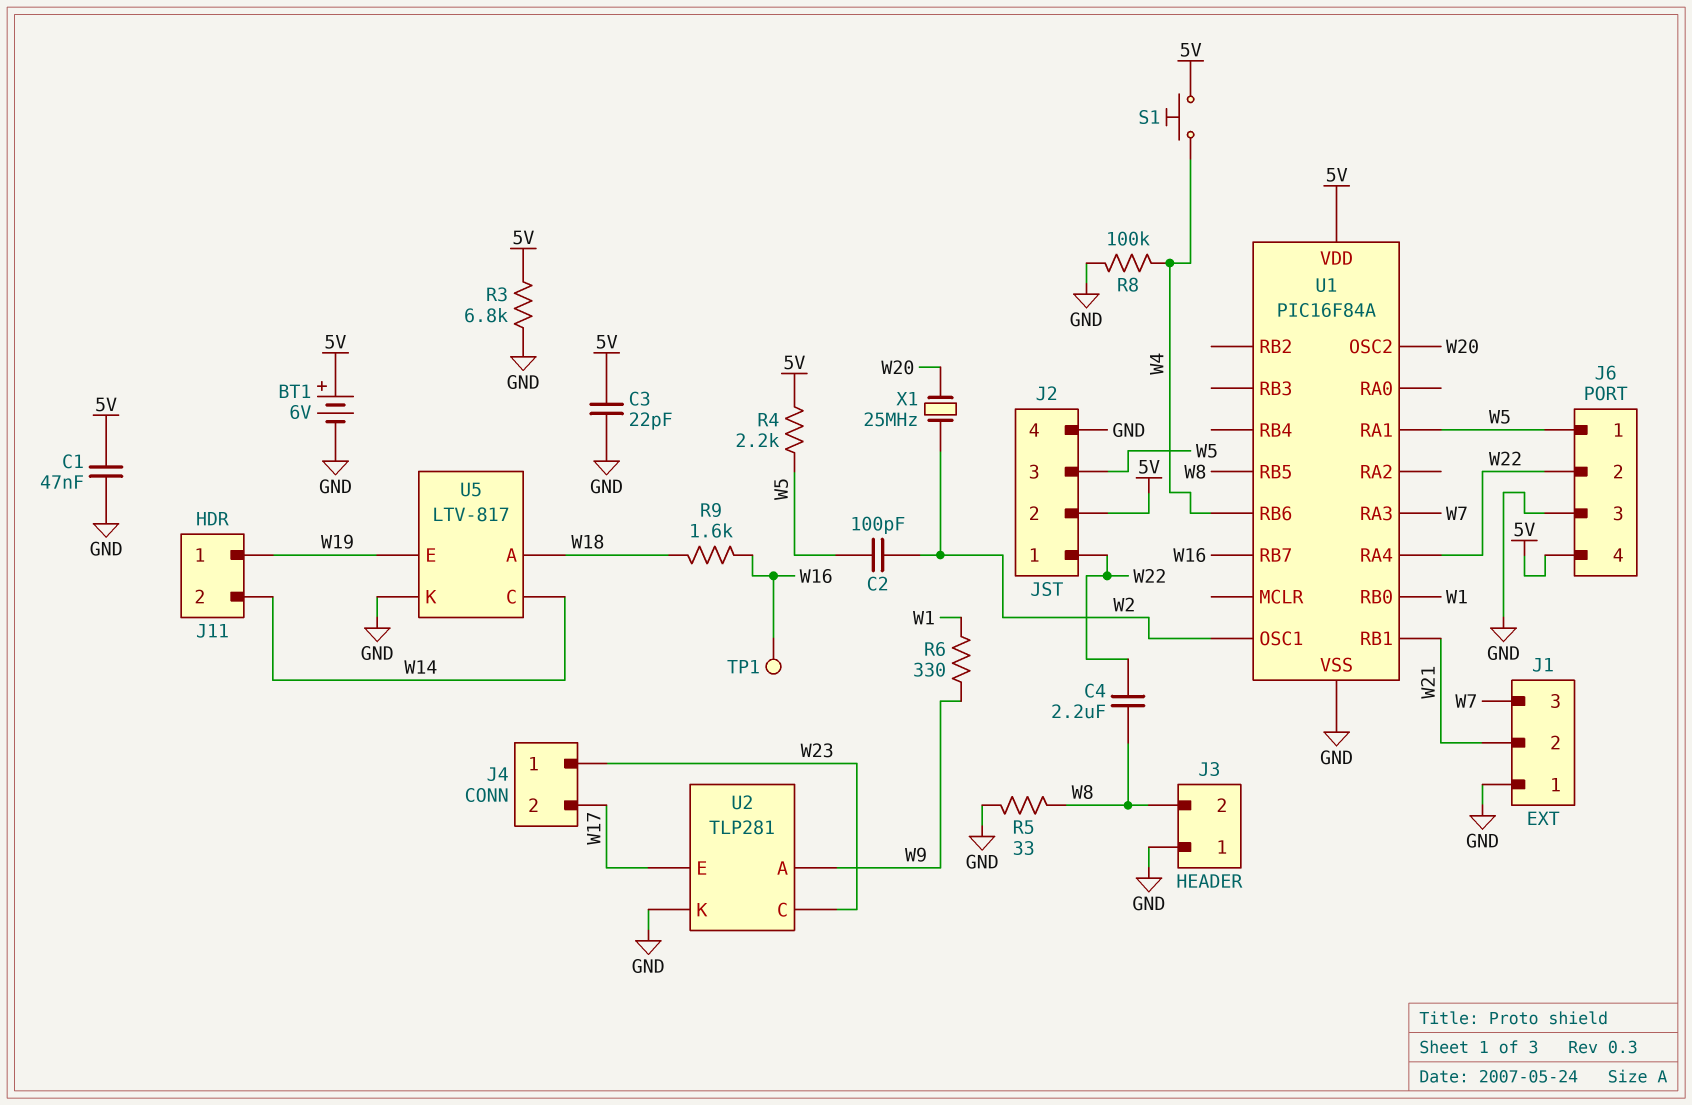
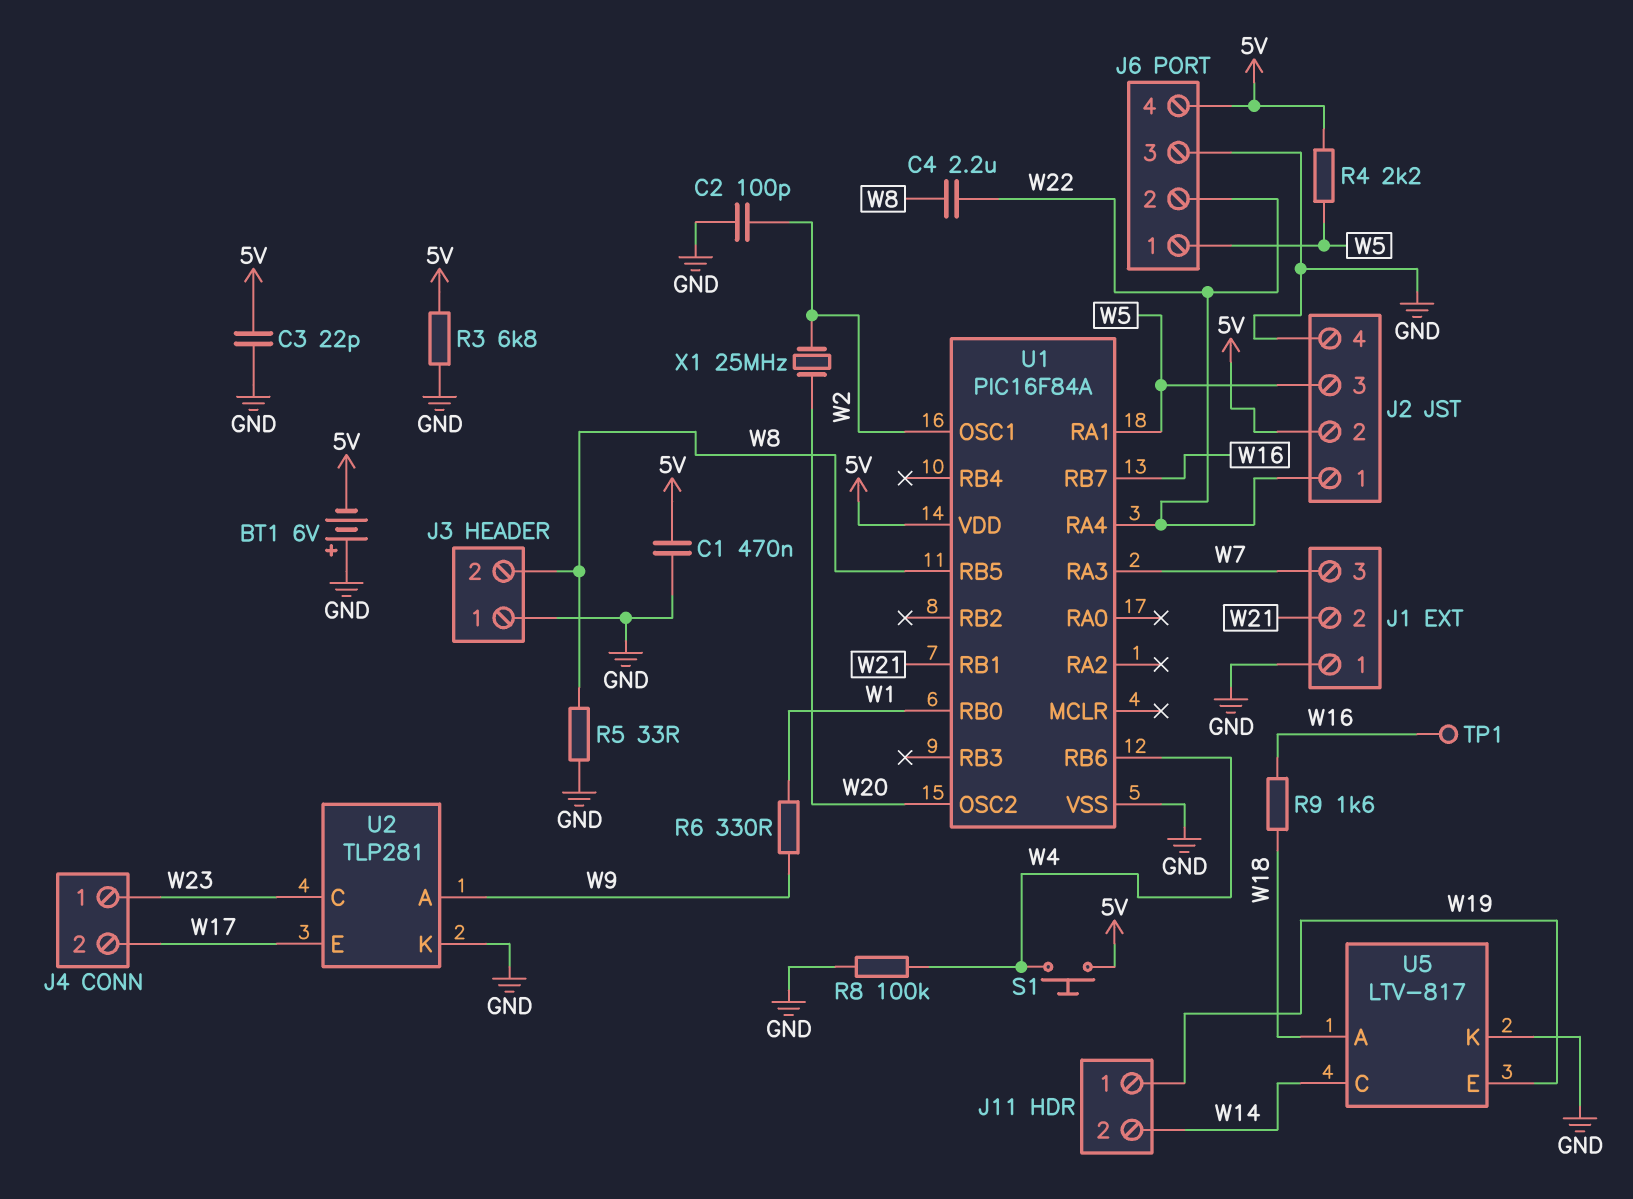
BT1: 6V (plus 5V, minus GND) -> 6V (plus GND, minus 5V)
C1: 47nF (5V, GND) -> 470nF (5V, GND)
C2: 100pF (W2, W5) -> 100pF (GND, W2)

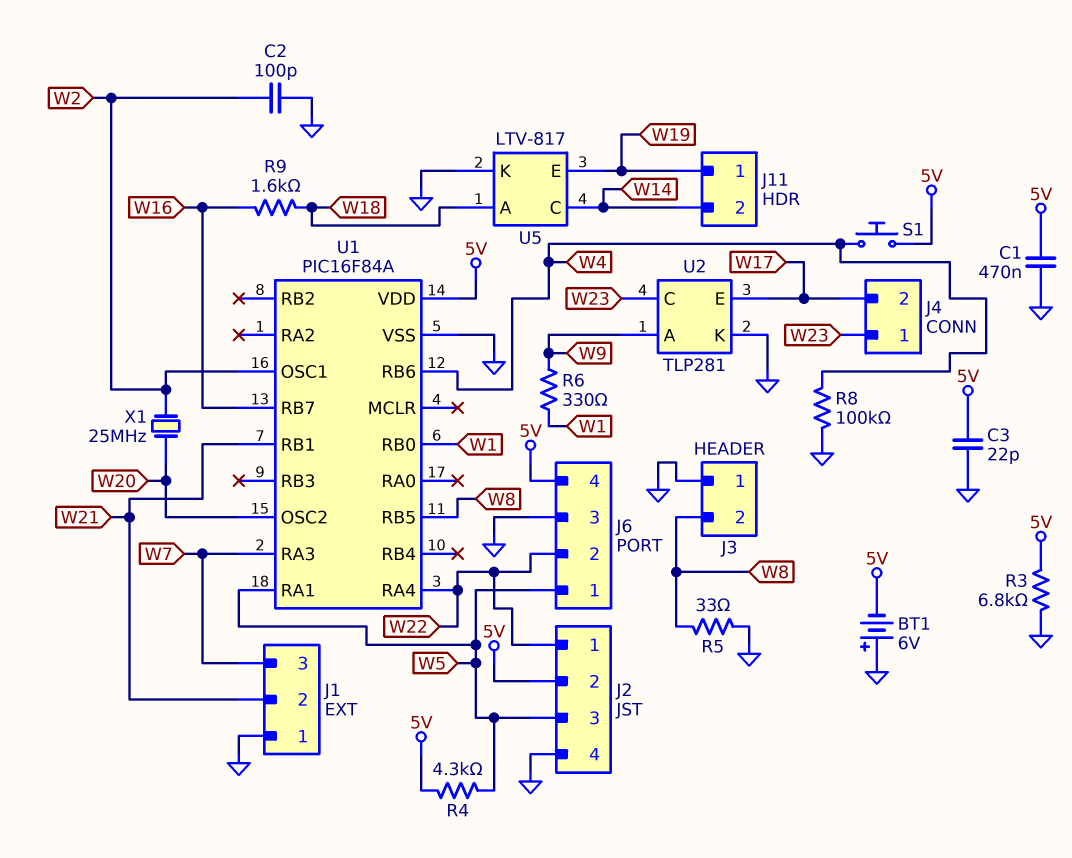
C4: 2.2uF (W8, W22) -> none
R4: 2.2k (5V, W5) -> 4.3k (5V, W5)
TP1: test point (W16) -> none

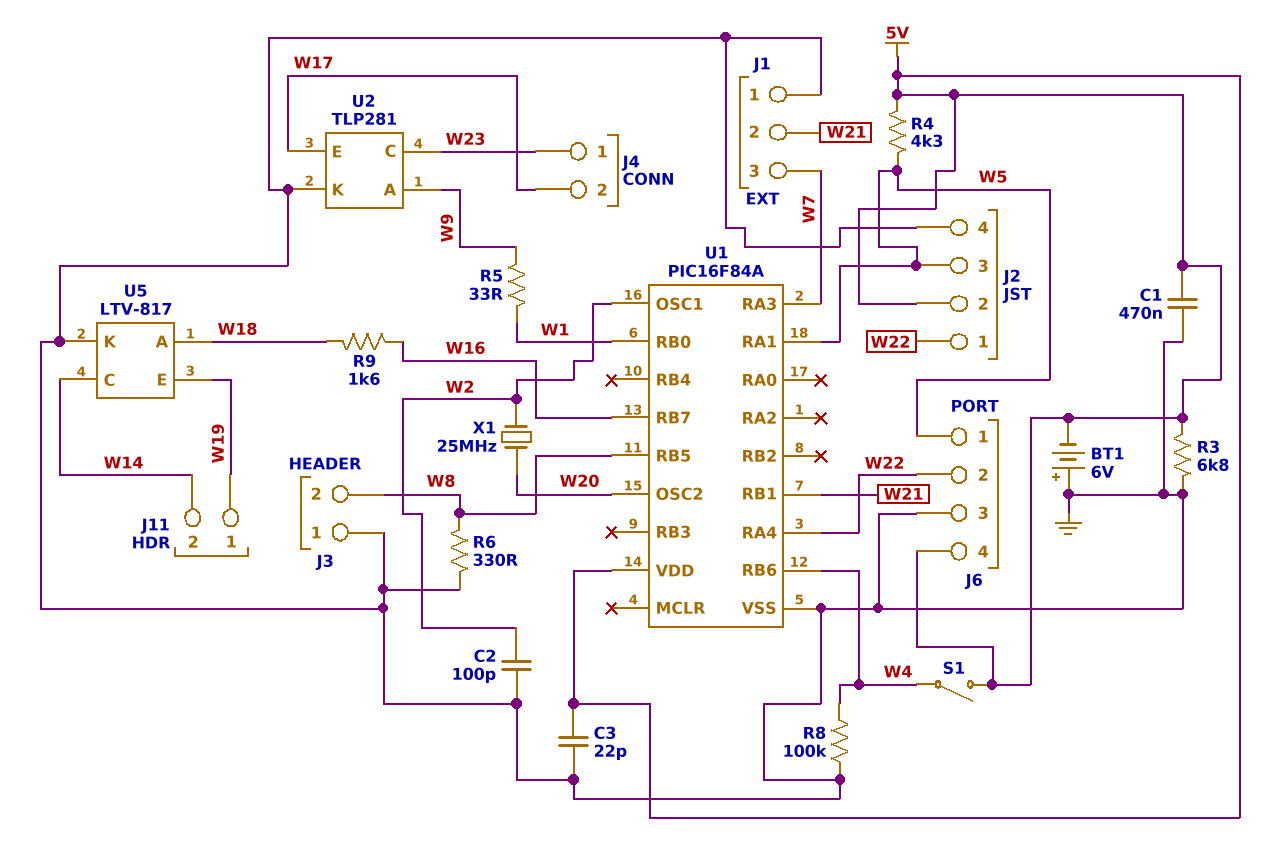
R5: 33 (GND, W8) -> 33 (W1, W9)
R6: 330 (W1, W9) -> 330 (GND, W8)
S1: button (5V, W4) -> switch (5V, W4)

